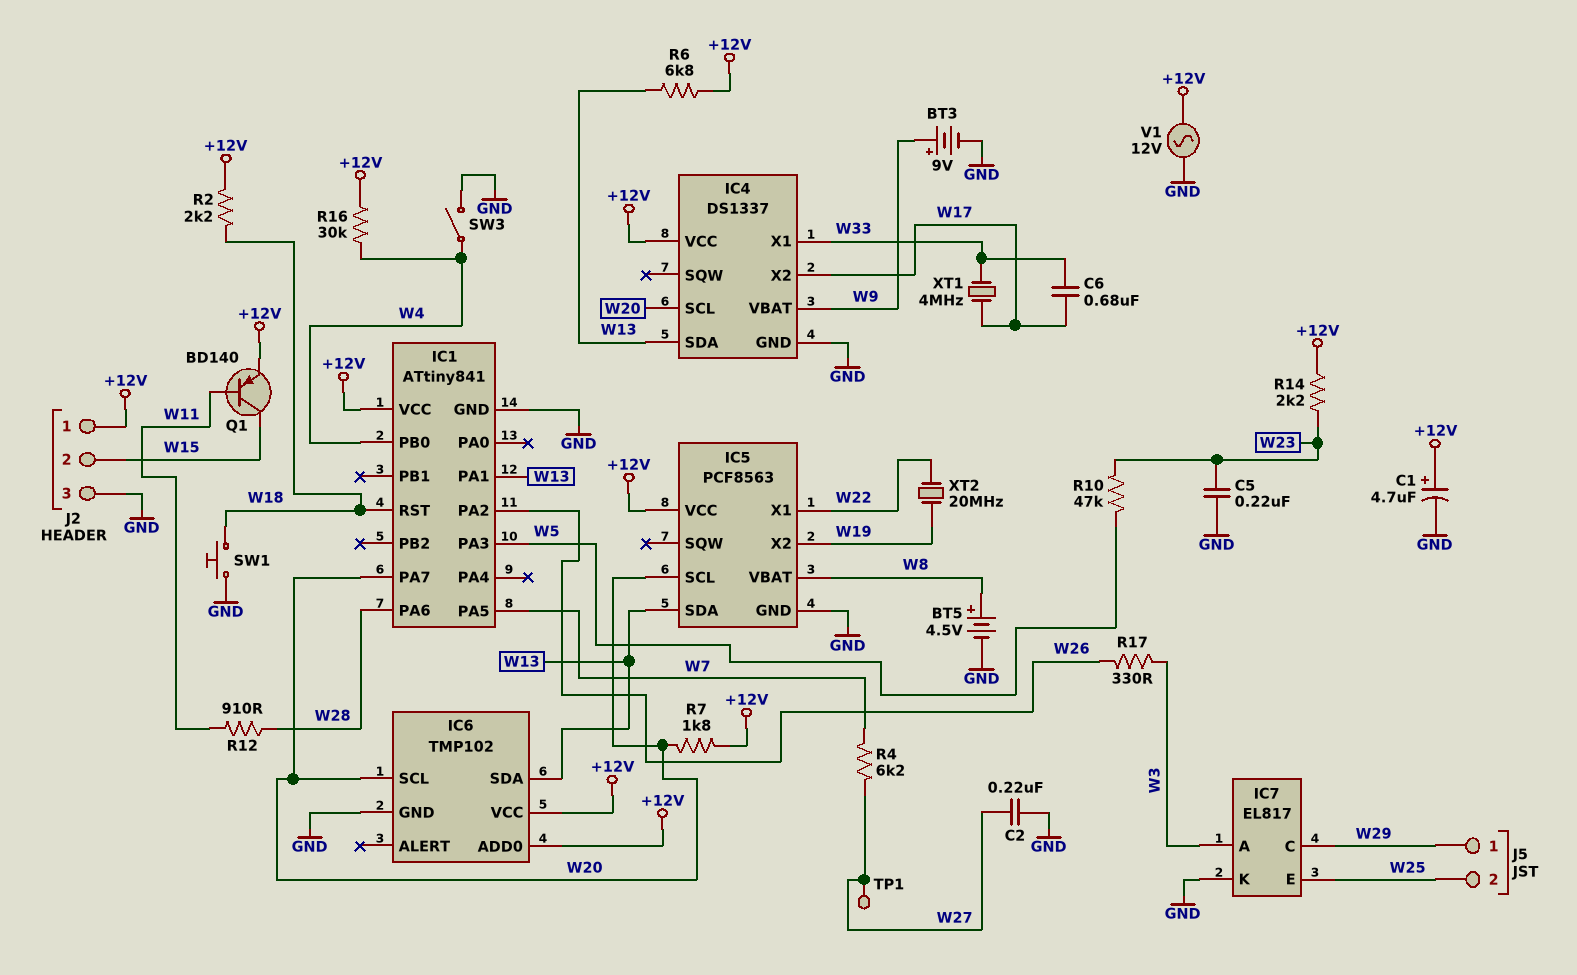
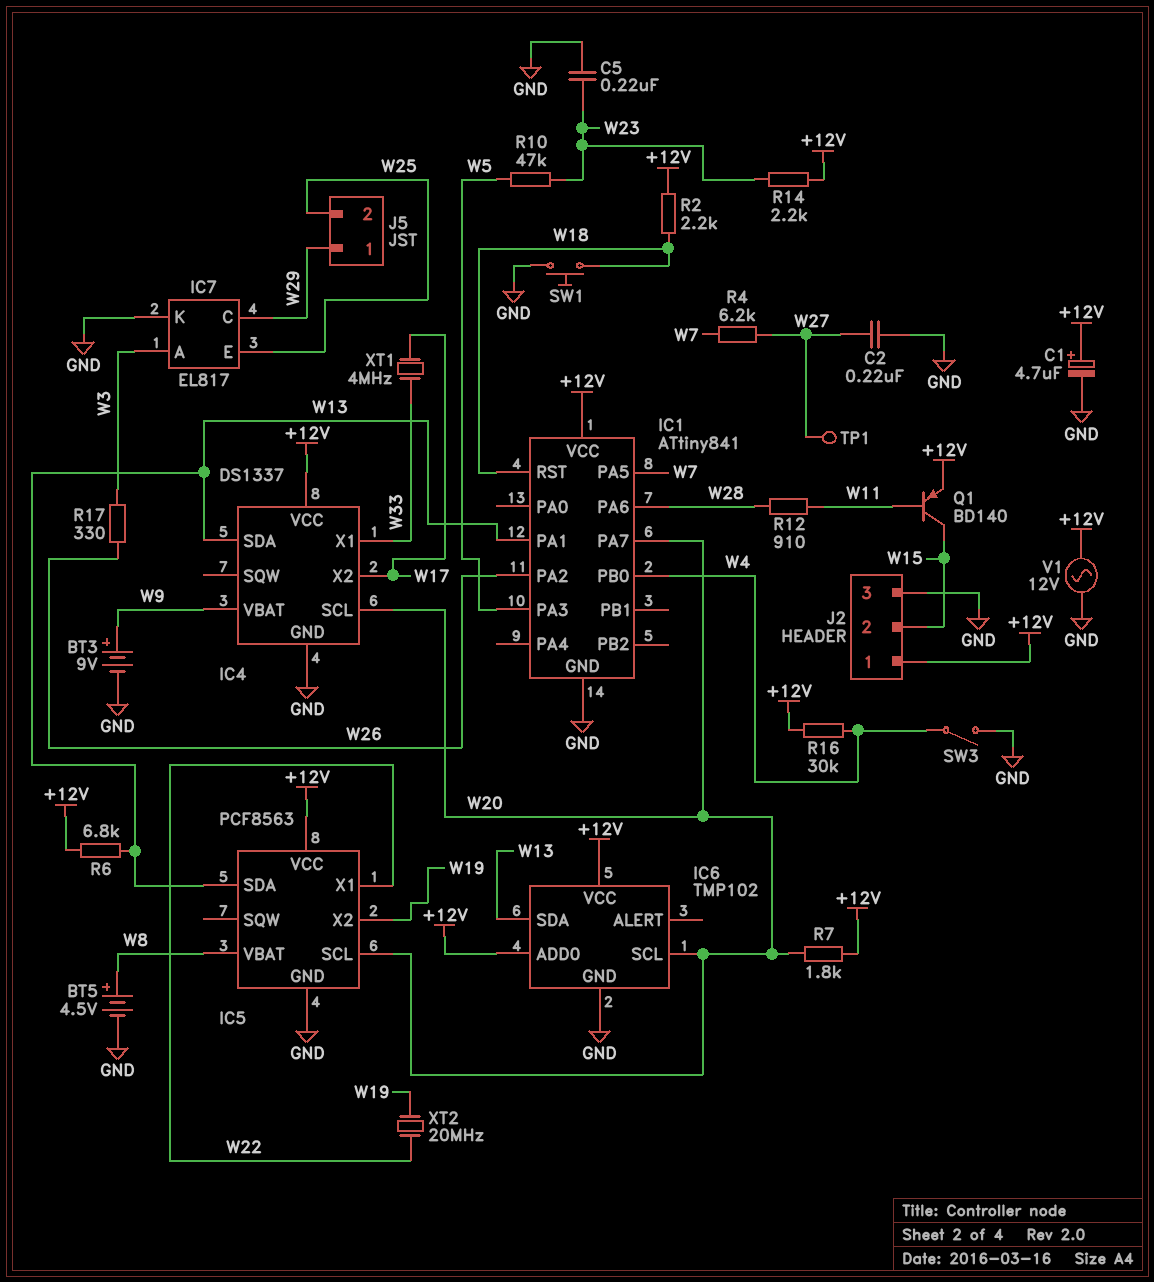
C6: 680nF (W17, W33) -> none

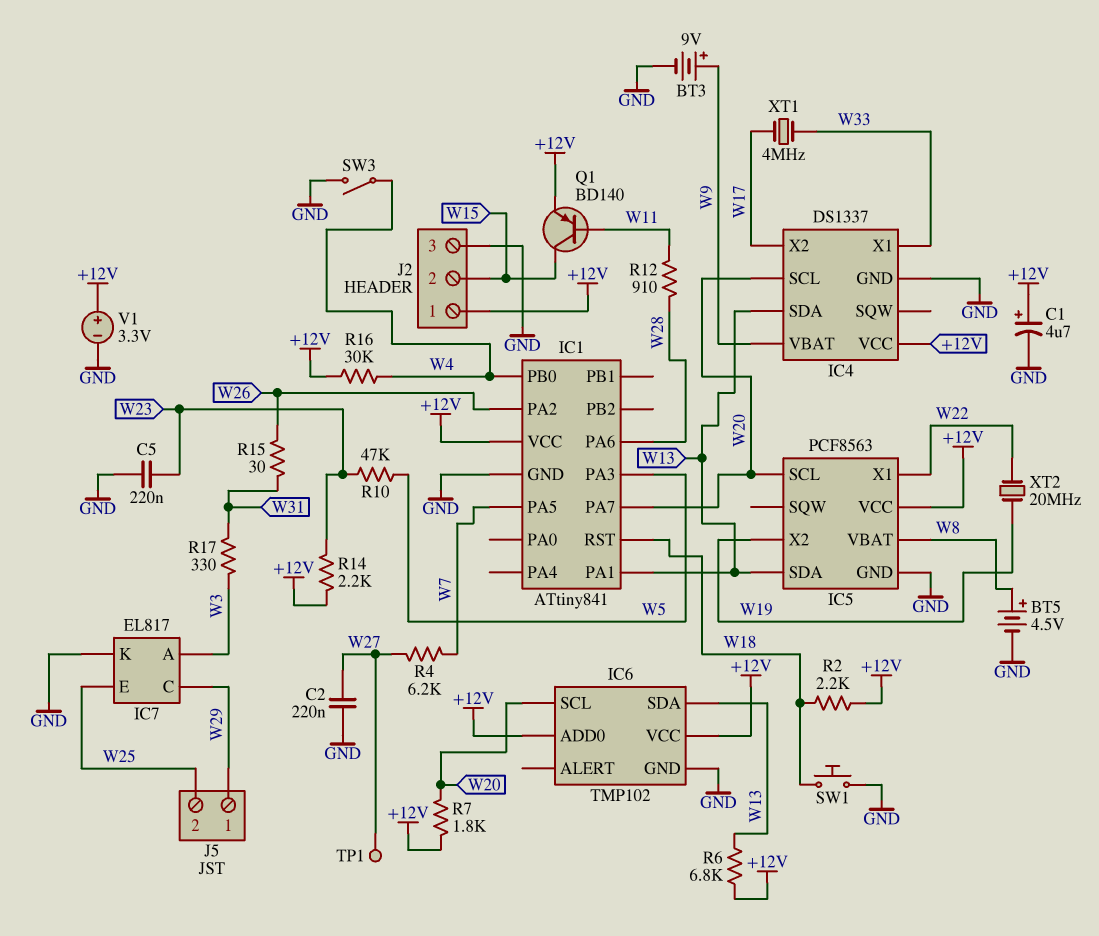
R15: none -> 30 (W26, W31)
R17: 330 (W3, W26) -> 330 (W3, W31)
V1: AC 12V (+12V, GND) -> 3.3V (plus +12V, minus GND)

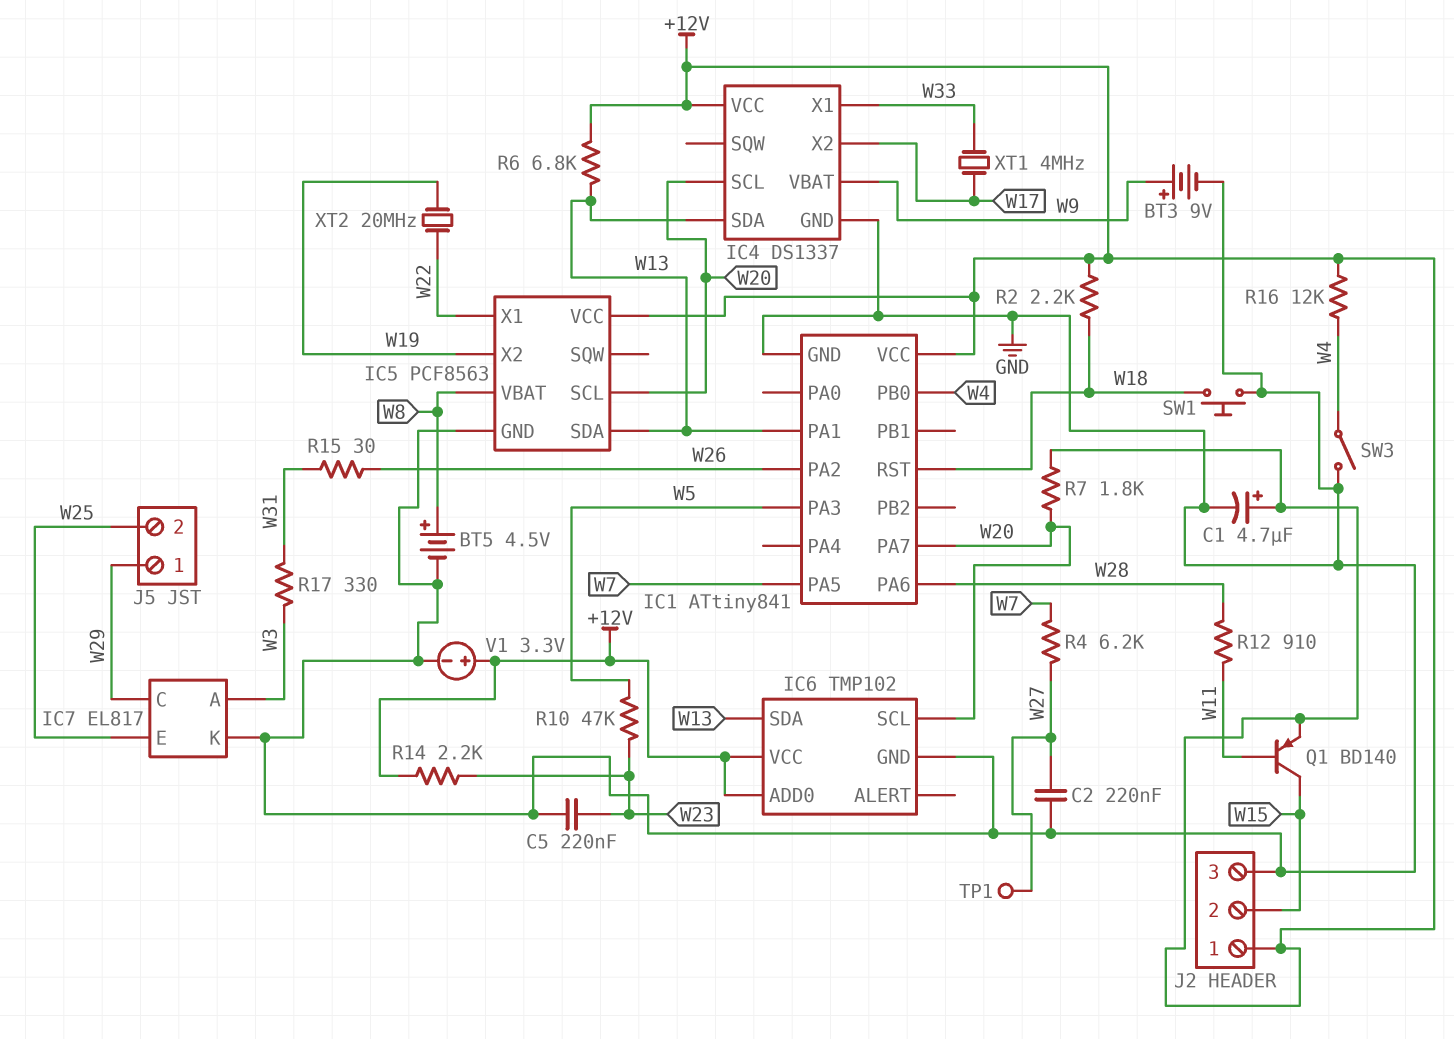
R16: 30k (+12V, W4) -> 12k (+12V, W4)

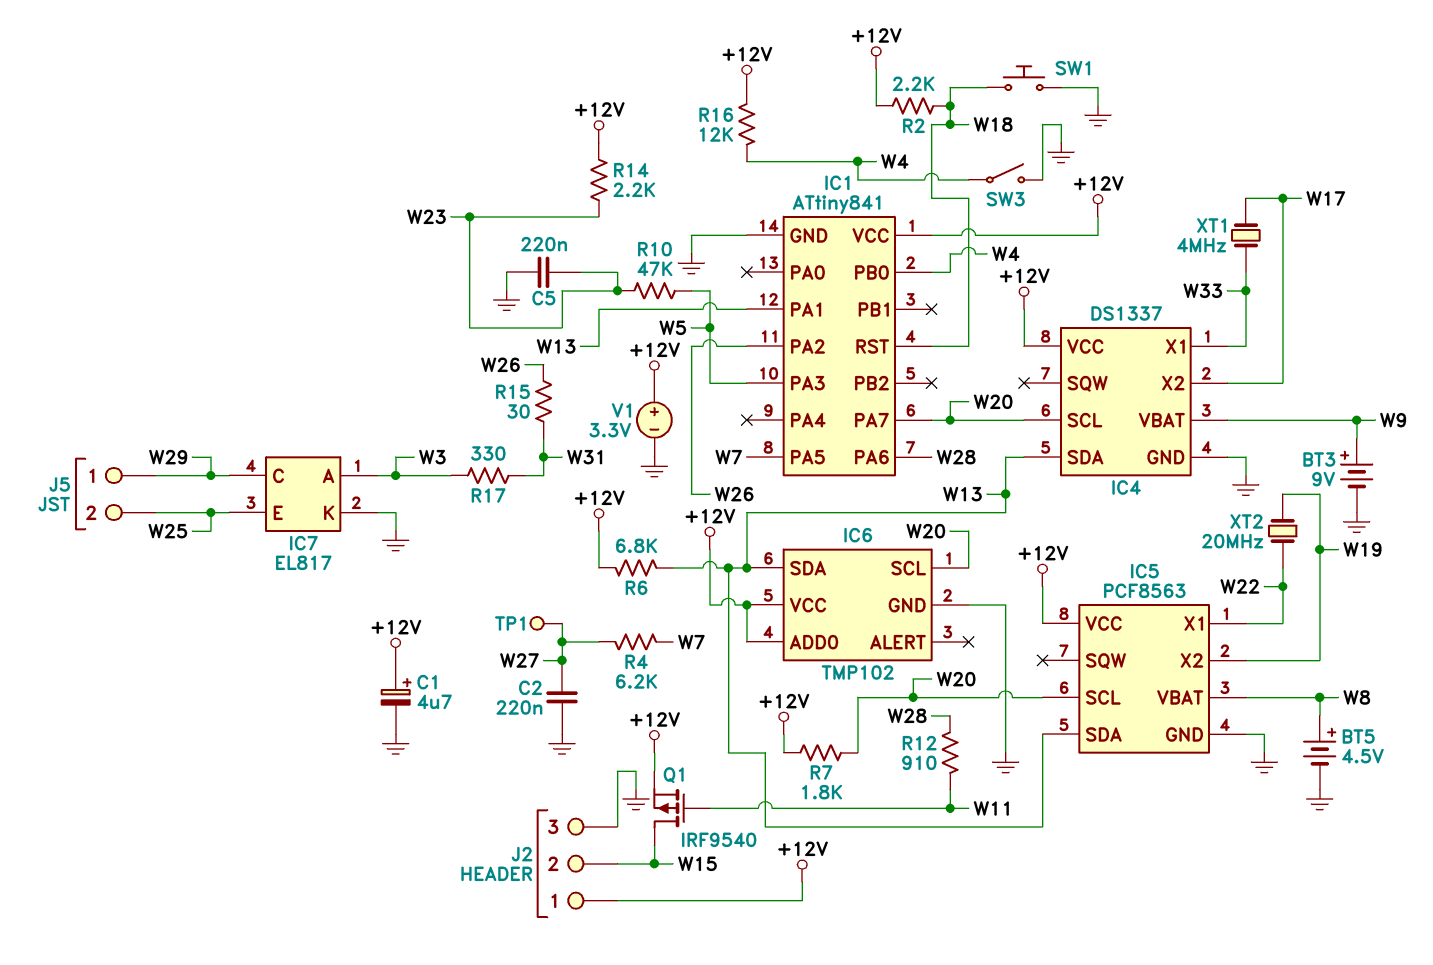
Q1: PNP BD140 (B W11, C W15, E +12V) -> PMOS IRF9540 (G W11, D W15, S +12V)

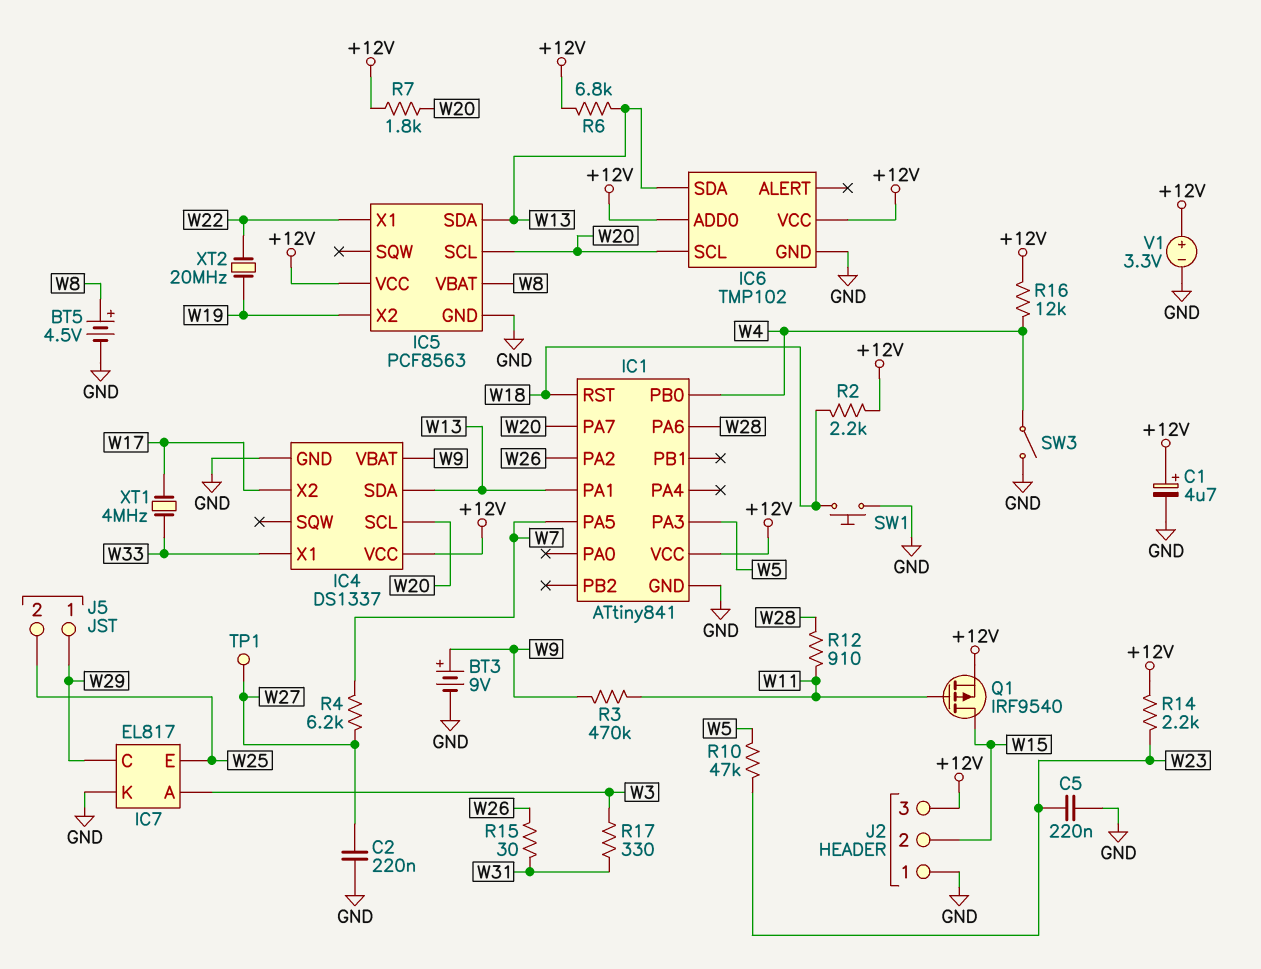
J2 pin 1: +12V -> GND
J2 pin 3: GND -> +12V
R3: none -> 470k (W9, W11)

